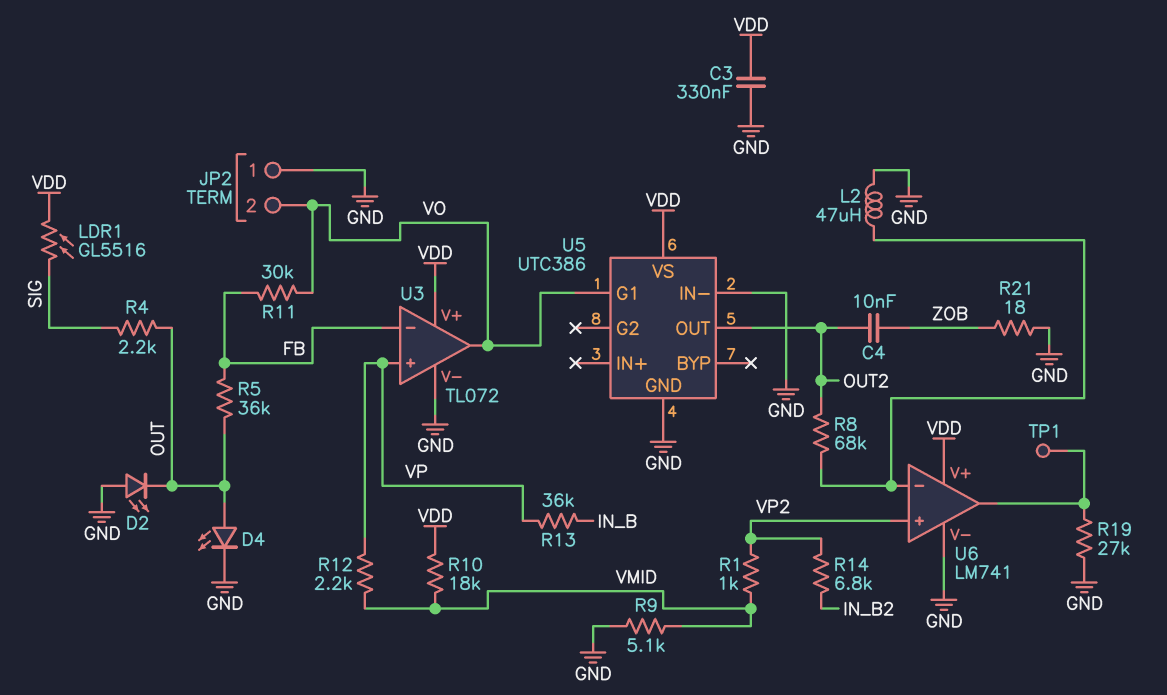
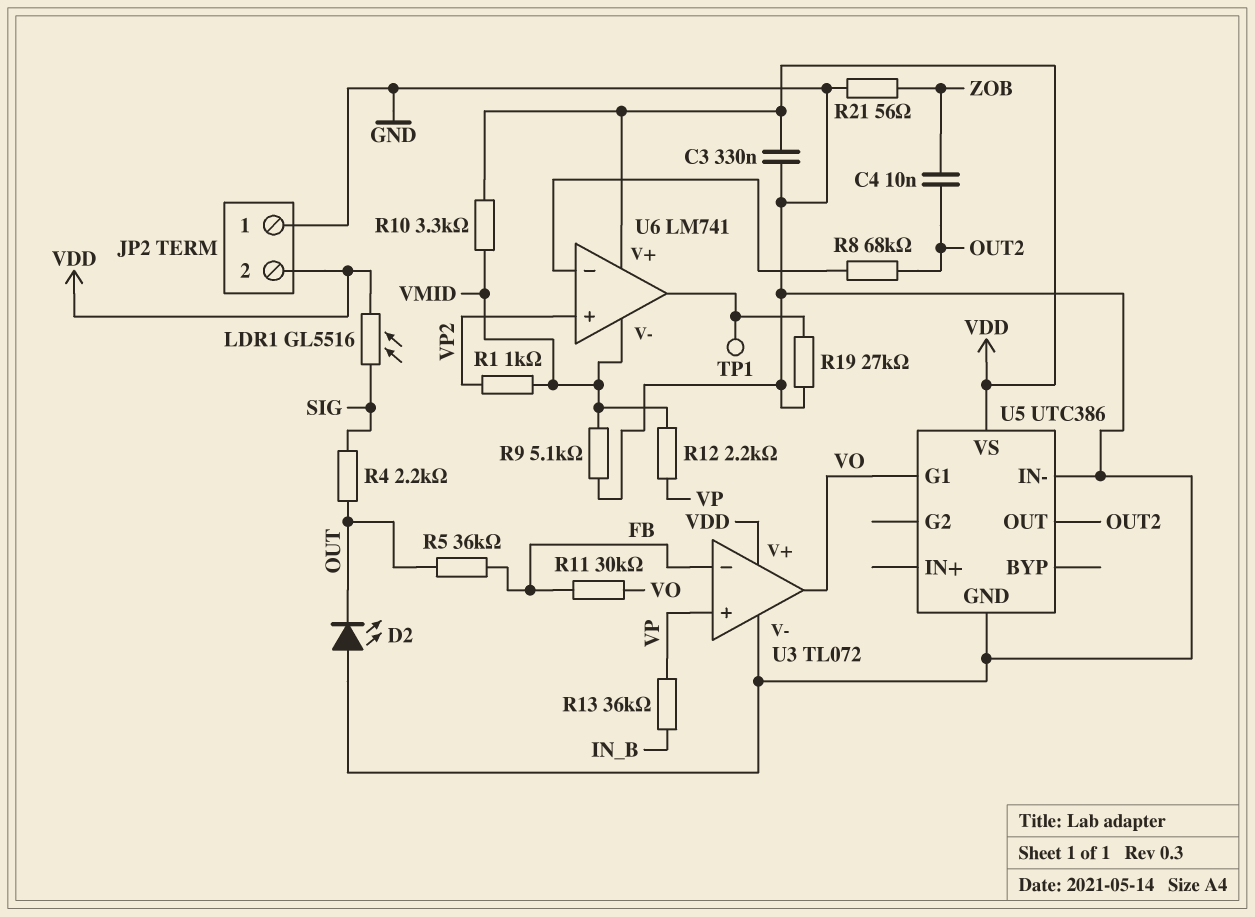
D4: LED (A OUT, K GND) -> none
JP2 pin 2: VO -> VDD
L2: 47uH (GND, U6/in-) -> none
R10: 18k (VDD, VMID) -> 3.3k (VDD, VMID)
R14: 6.8k (IN_B2, VP2) -> none
R21: 18 (GND, ZOB) -> 56 (GND, ZOB)
U6 pin V-: GND -> VMID

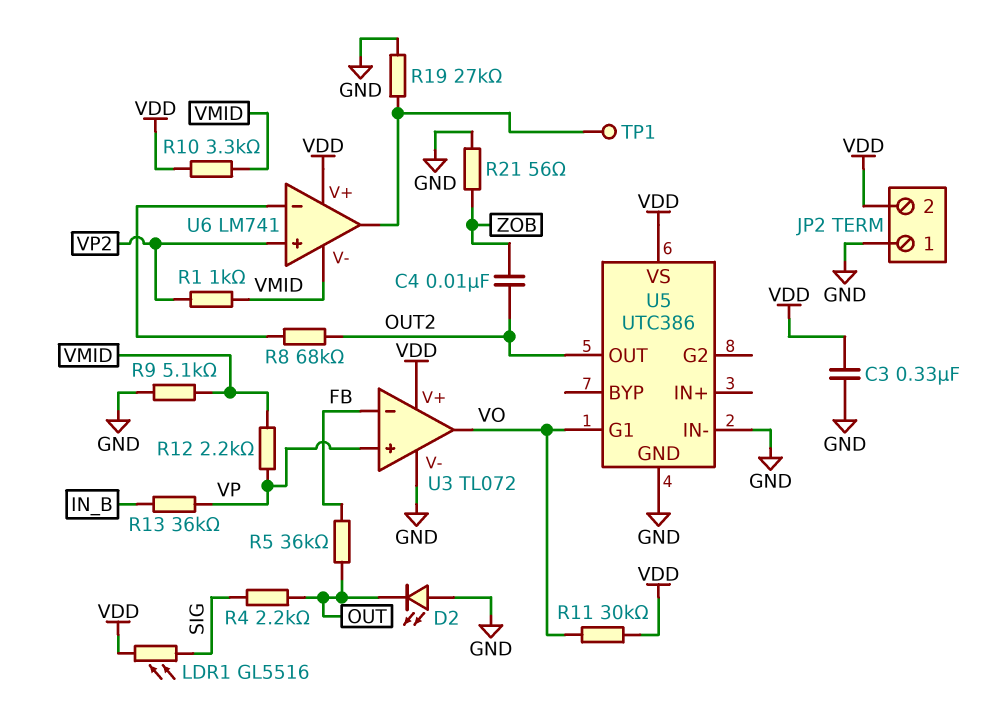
R11: 30k (FB, VO) -> 30k (VDD, VO)

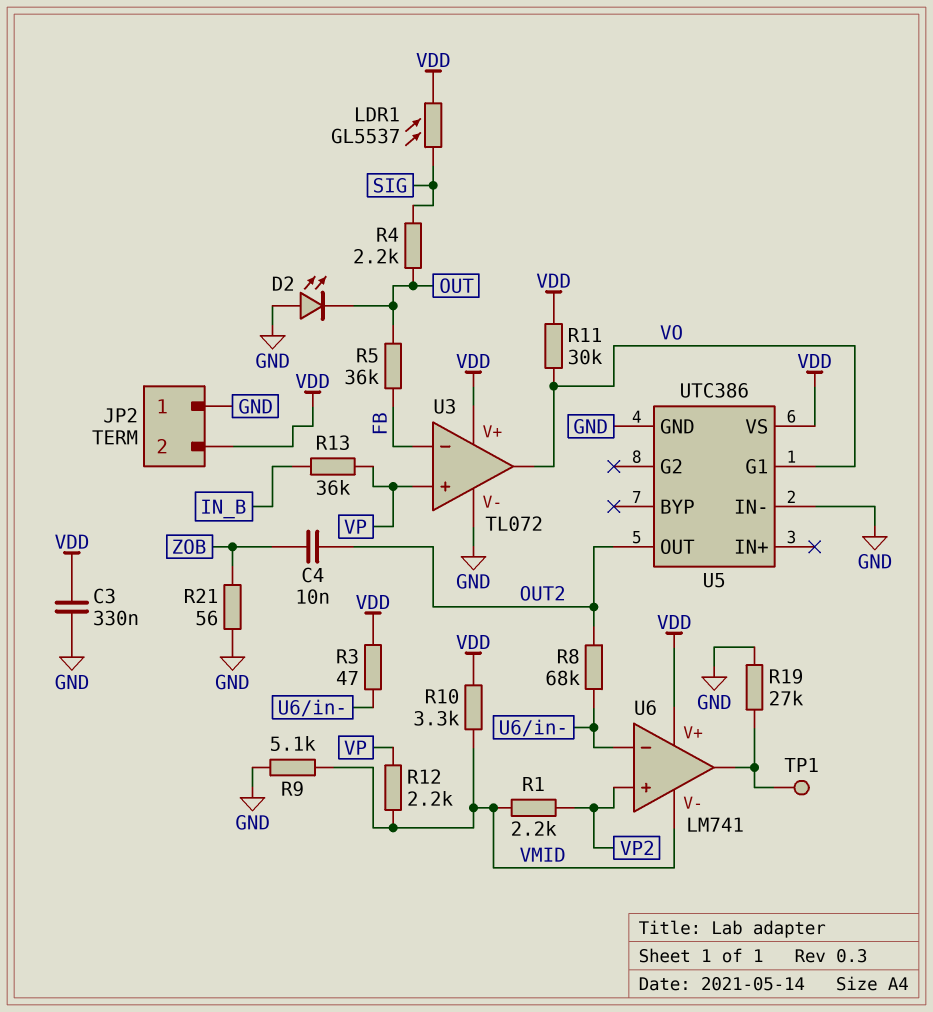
LDR1: GL5516 (SIG, VDD) -> GL5537 (SIG, VDD)
R1: 1k (VMID, VP2) -> 2.2k (VMID, VP2)
R3: none -> 47 (U6/in-, VDD)

